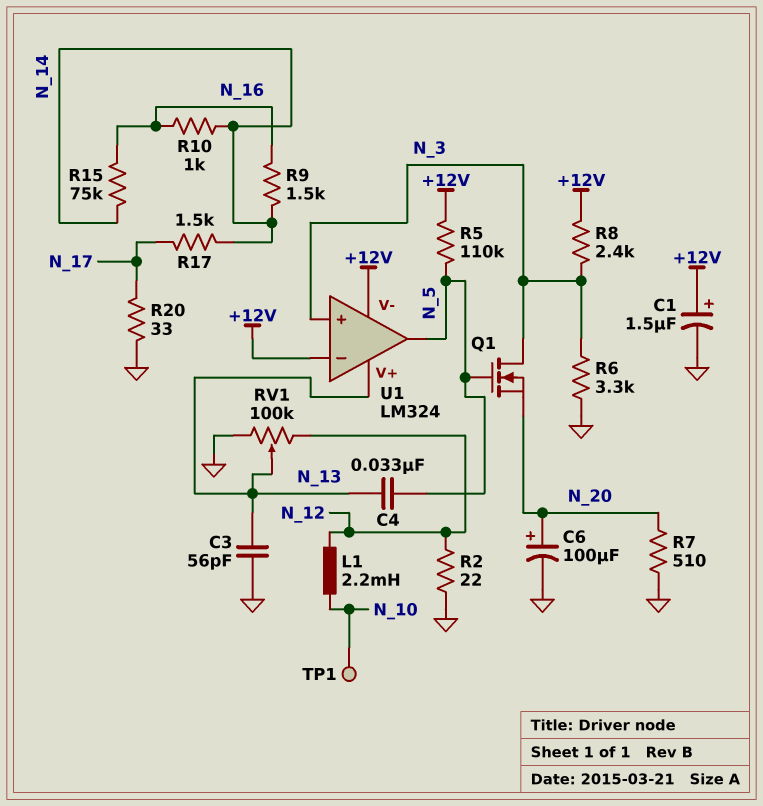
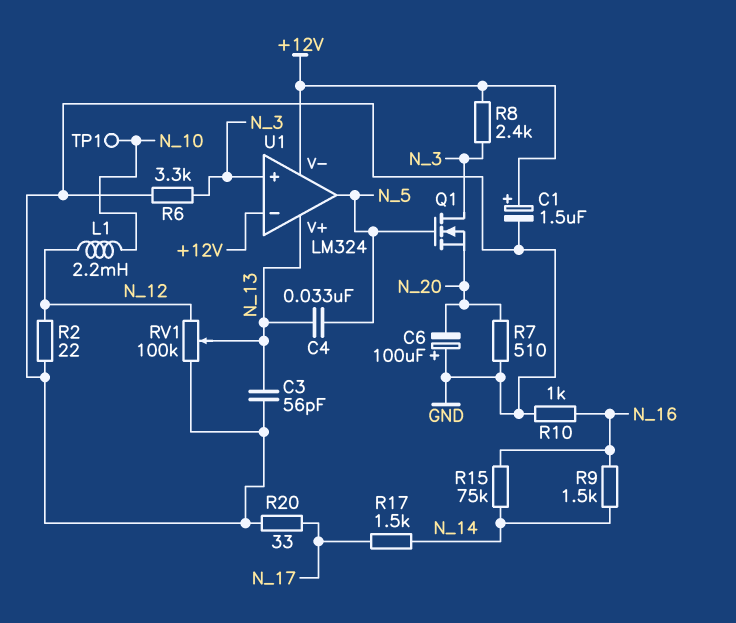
C6: 100uF (plus N_20, minus GND) -> 100uF (plus GND, minus N_20)
R5: 110k (+12V, N_5) -> none
R10: 1k (N_14, N_16) -> 1k (GND, N_16)

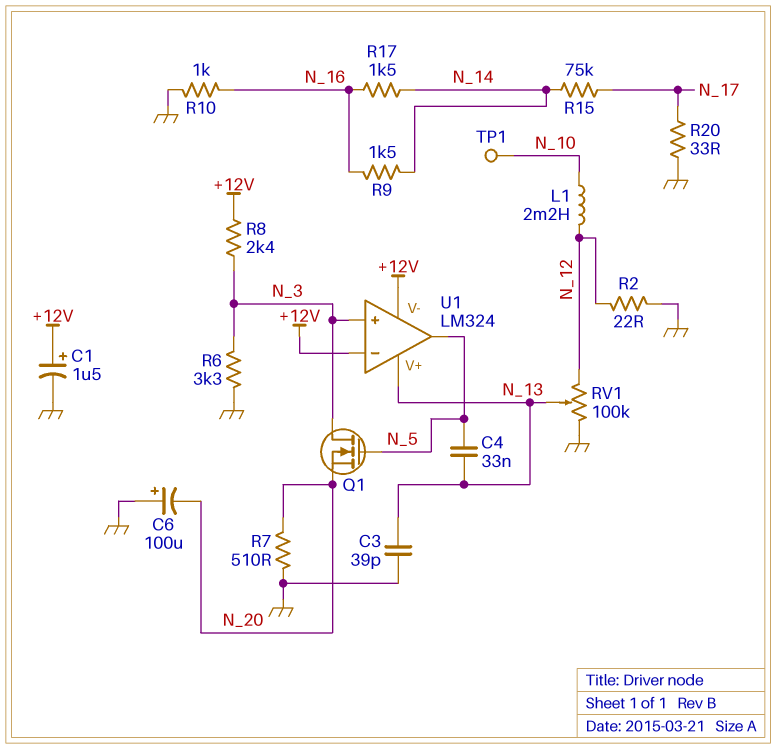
C3: 56pF (GND, N_13) -> 39pF (GND, N_13)
R15: 75k (N_14, N_16) -> 75k (N_14, N_17)
R17: 1.5k (N_14, N_17) -> 1.5k (N_14, N_16)

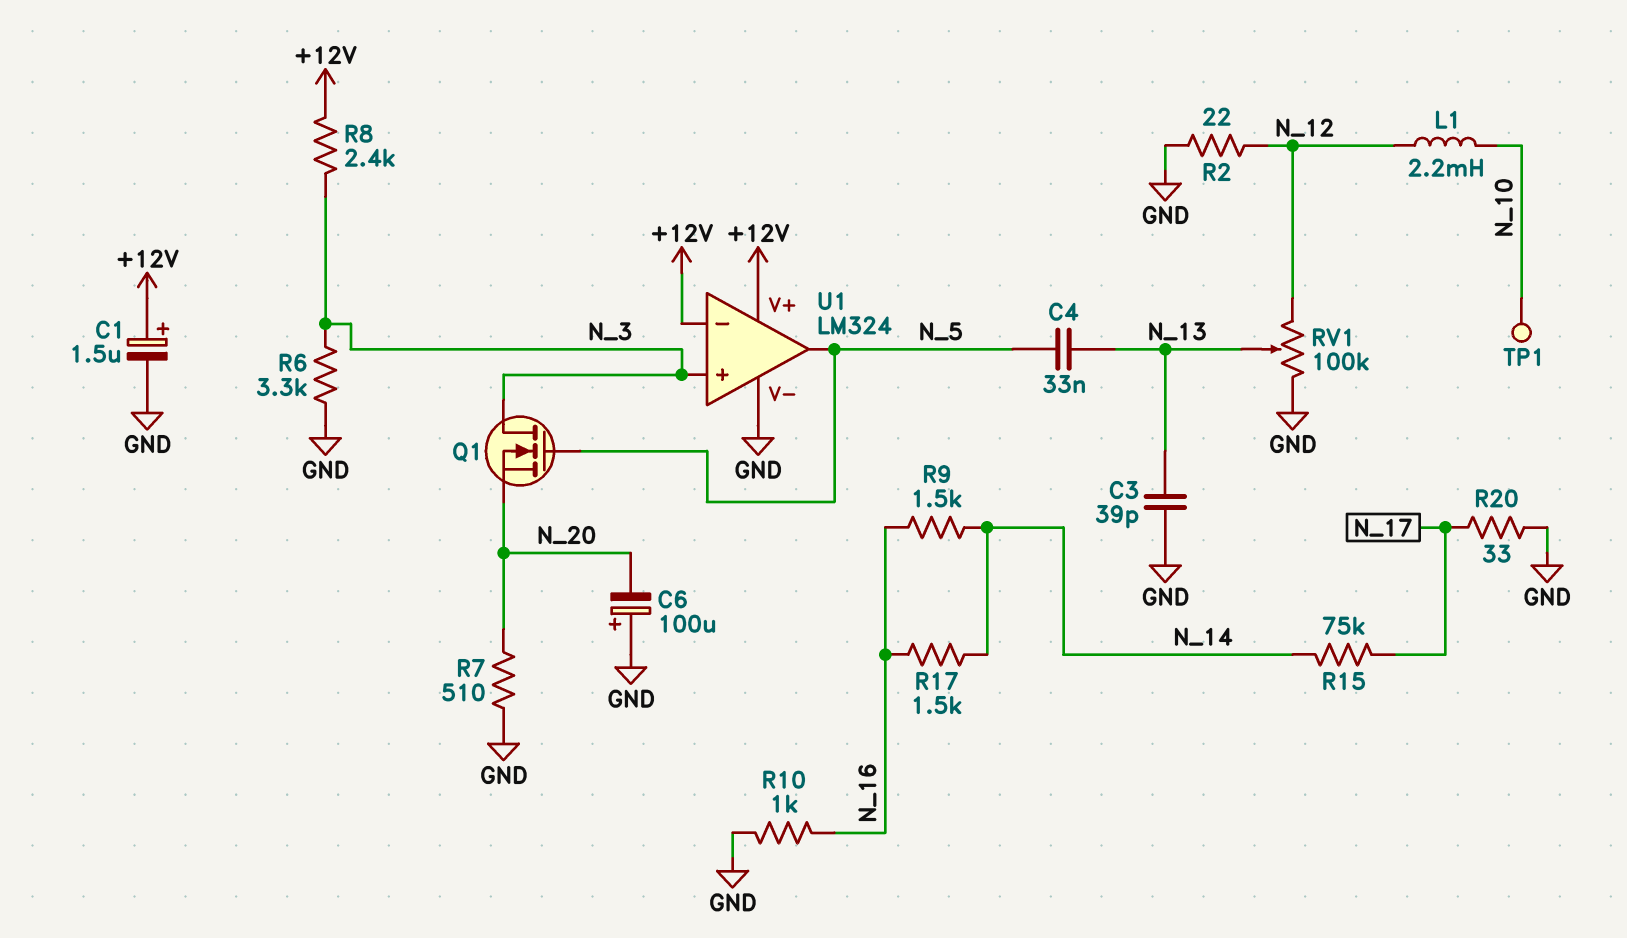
U1 pin V+: N_13 -> +12V
U1 pin V-: +12V -> GND

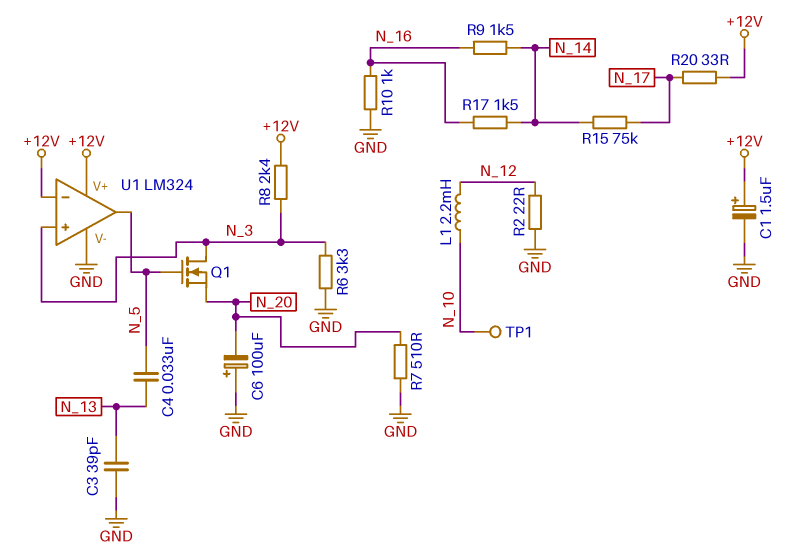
R20: 33 (GND, N_17) -> 33 (+12V, N_17)
RV1: 100k (GND, N_12, wiper N_13) -> none

